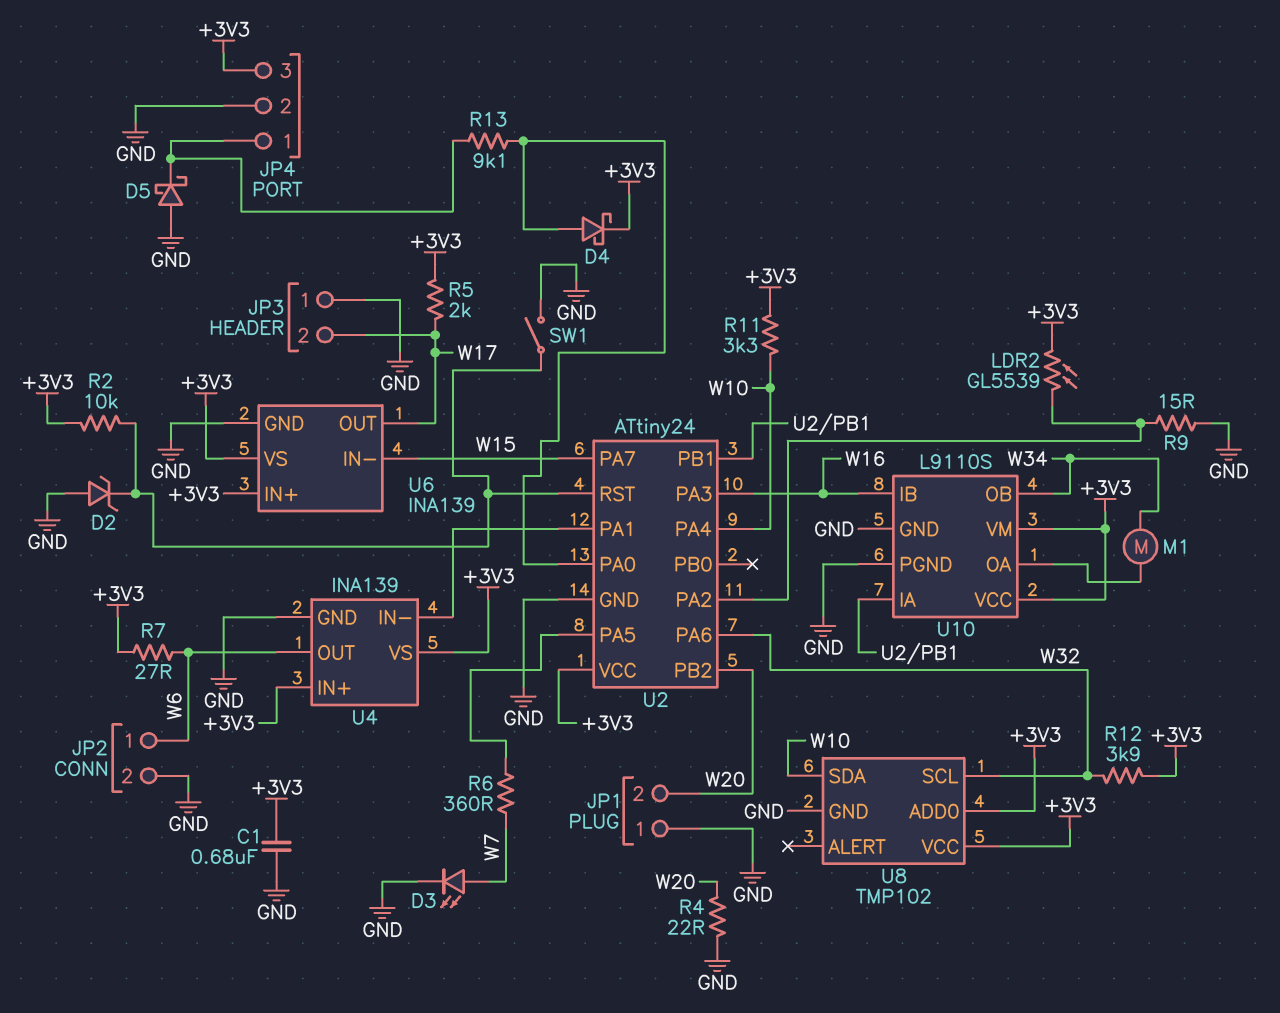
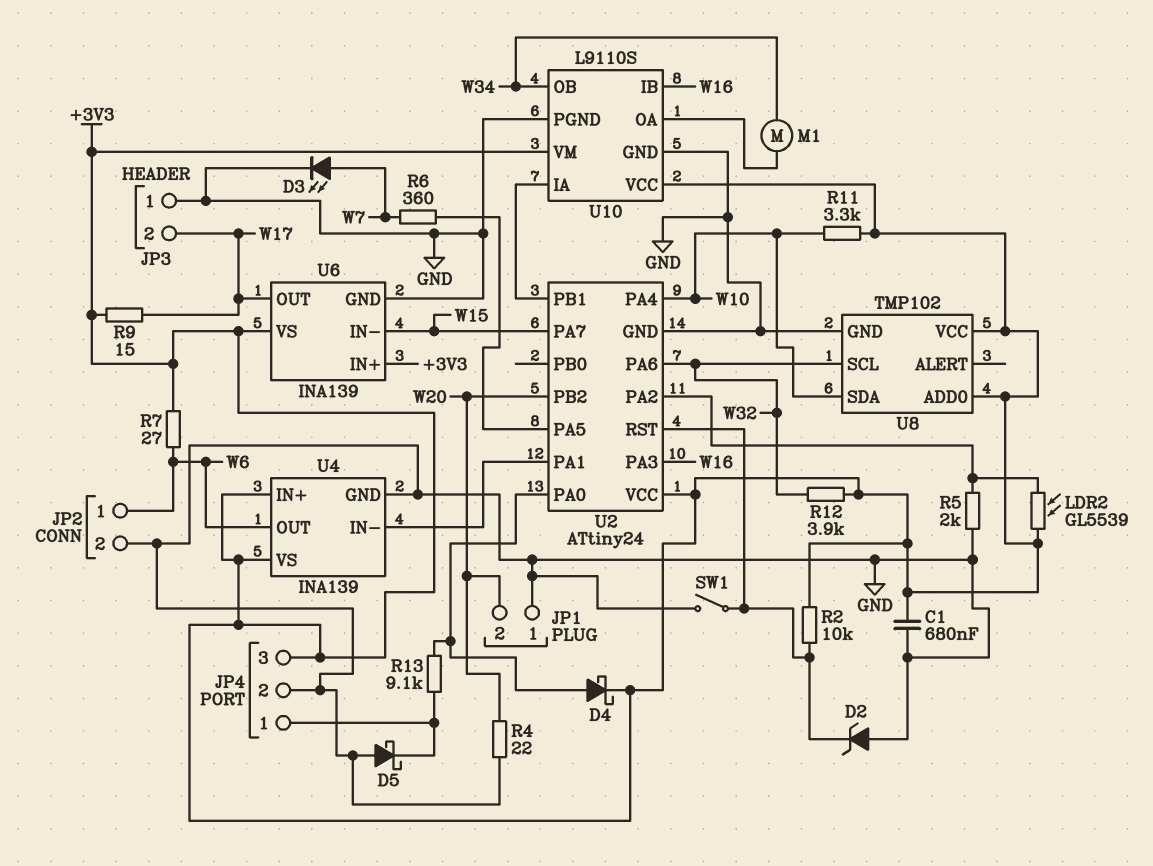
R5: 2k (+3V3, W17) -> 2k (GND, U2/PA2)
R9: 15 (GND, U2/PA2) -> 15 (+3V3, W17)

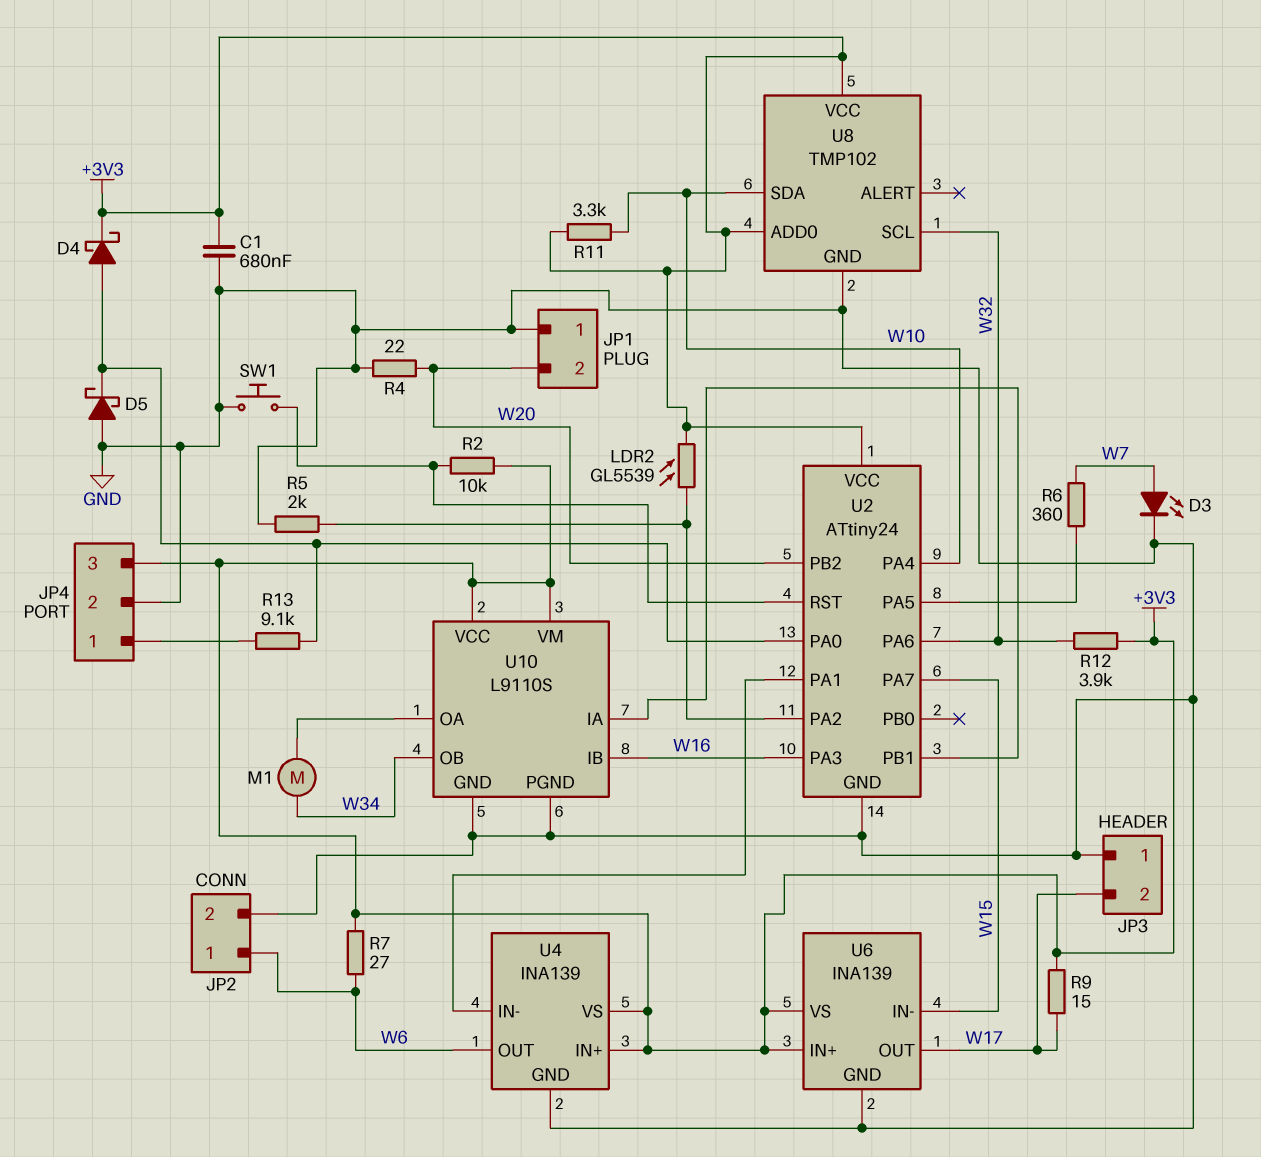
D2: zener (A GND, K U2/RST) -> none
D5: schottky (A GND, K JP4/1) -> schottky (A GND, K U2/PA0)
SW1: switch (GND, U2/RST) -> button (GND, U2/RST)

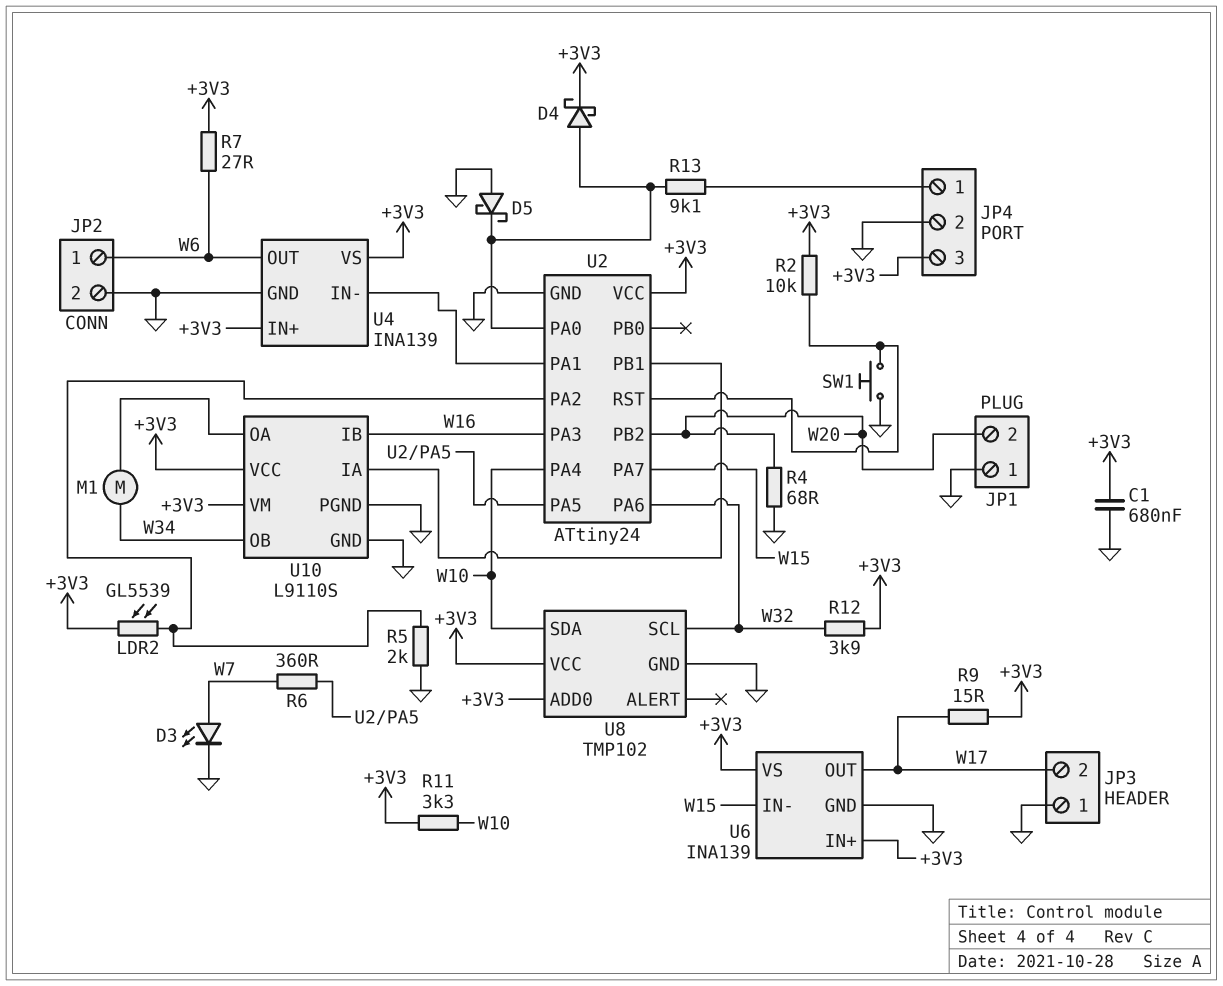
R4: 22 (GND, W20) -> 68 (GND, W20)

